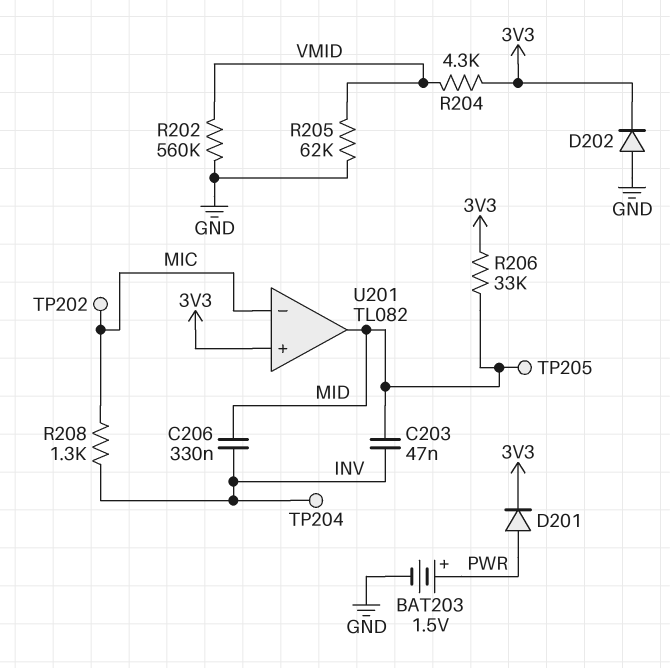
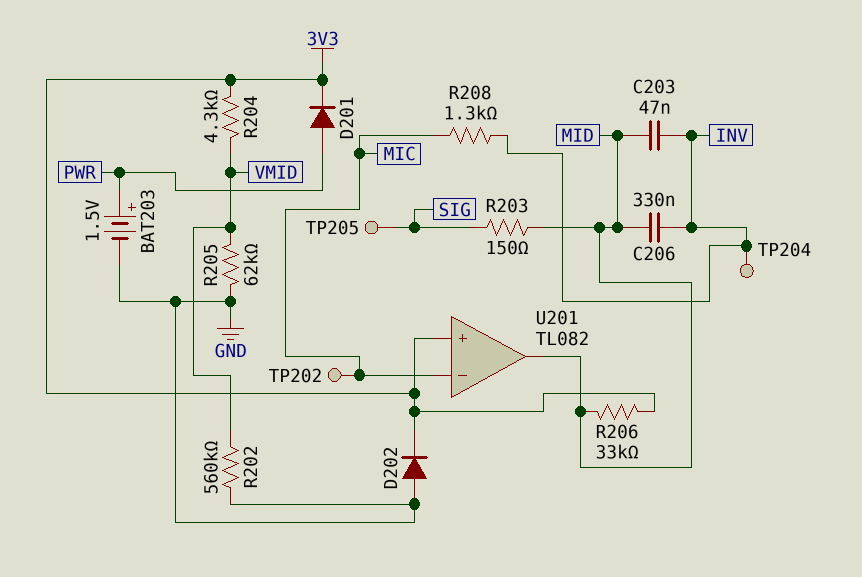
R203: none -> 150 (MID, SIG)
TP205: test point (MID) -> test point (SIG)

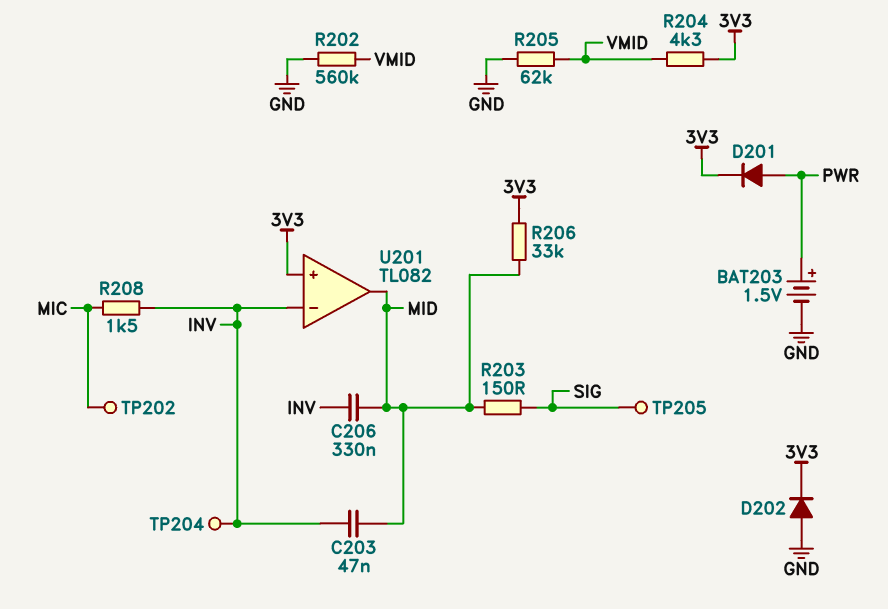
R208: 1.3k (INV, MIC) -> 1.5k (INV, MIC)
U201 pin in-: MIC -> INV

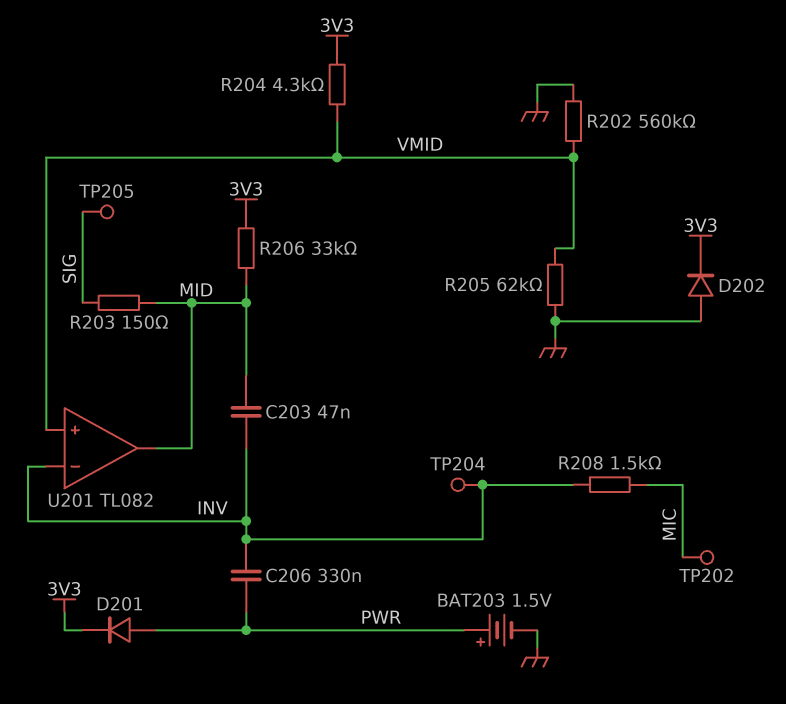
C206: 330nF (INV, MID) -> 330nF (INV, PWR)
U201 pin in+: 3V3 -> VMID

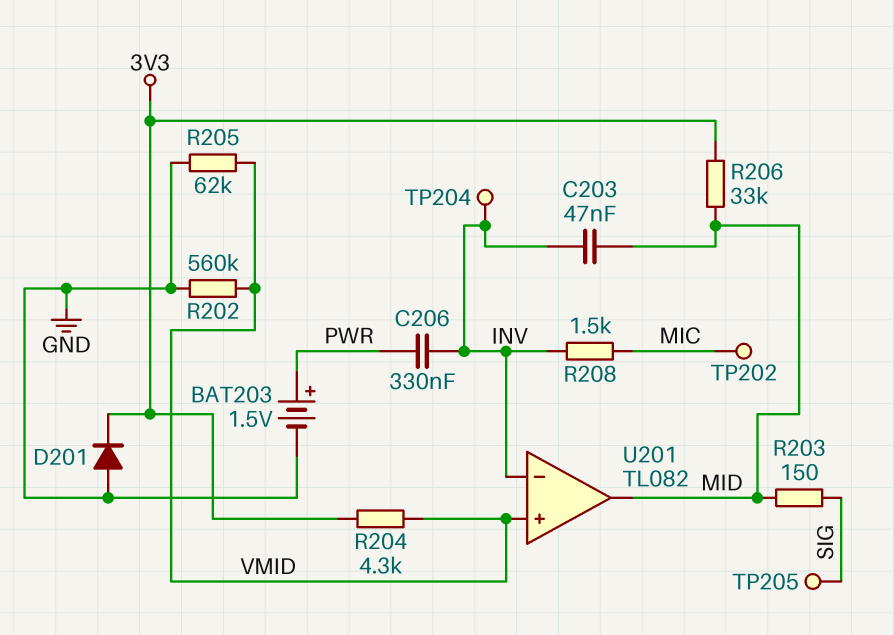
D201: diode (A PWR, K 3V3) -> diode (A GND, K 3V3)
D202: diode (A GND, K 3V3) -> none

